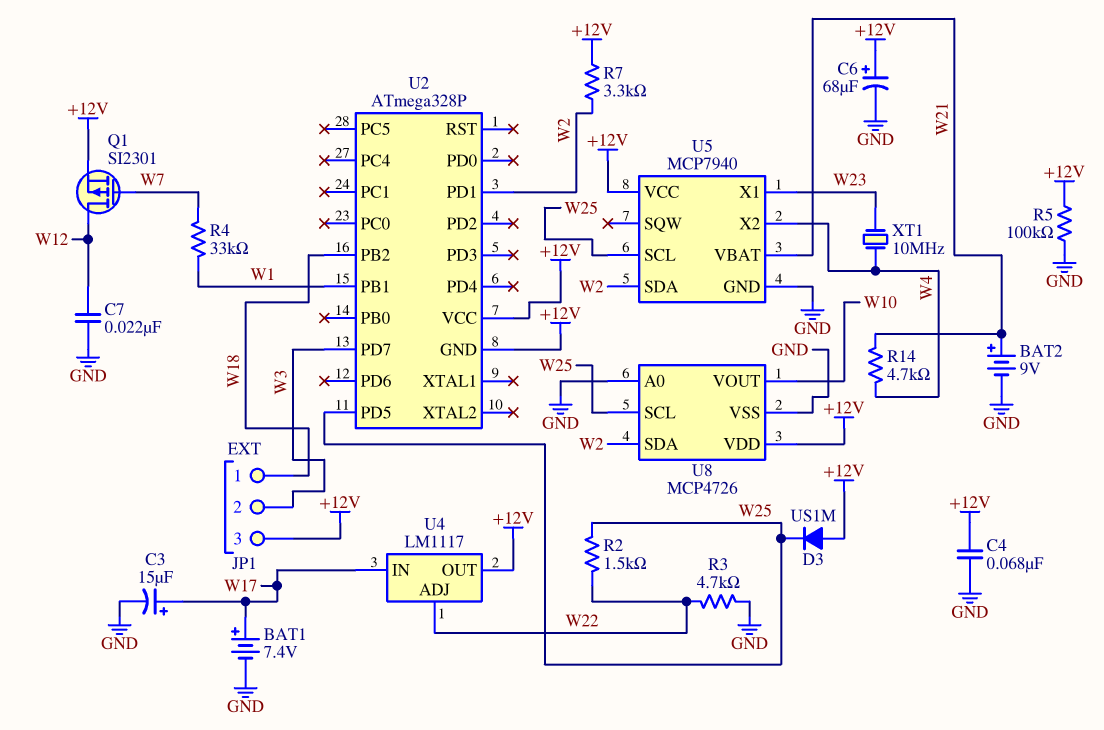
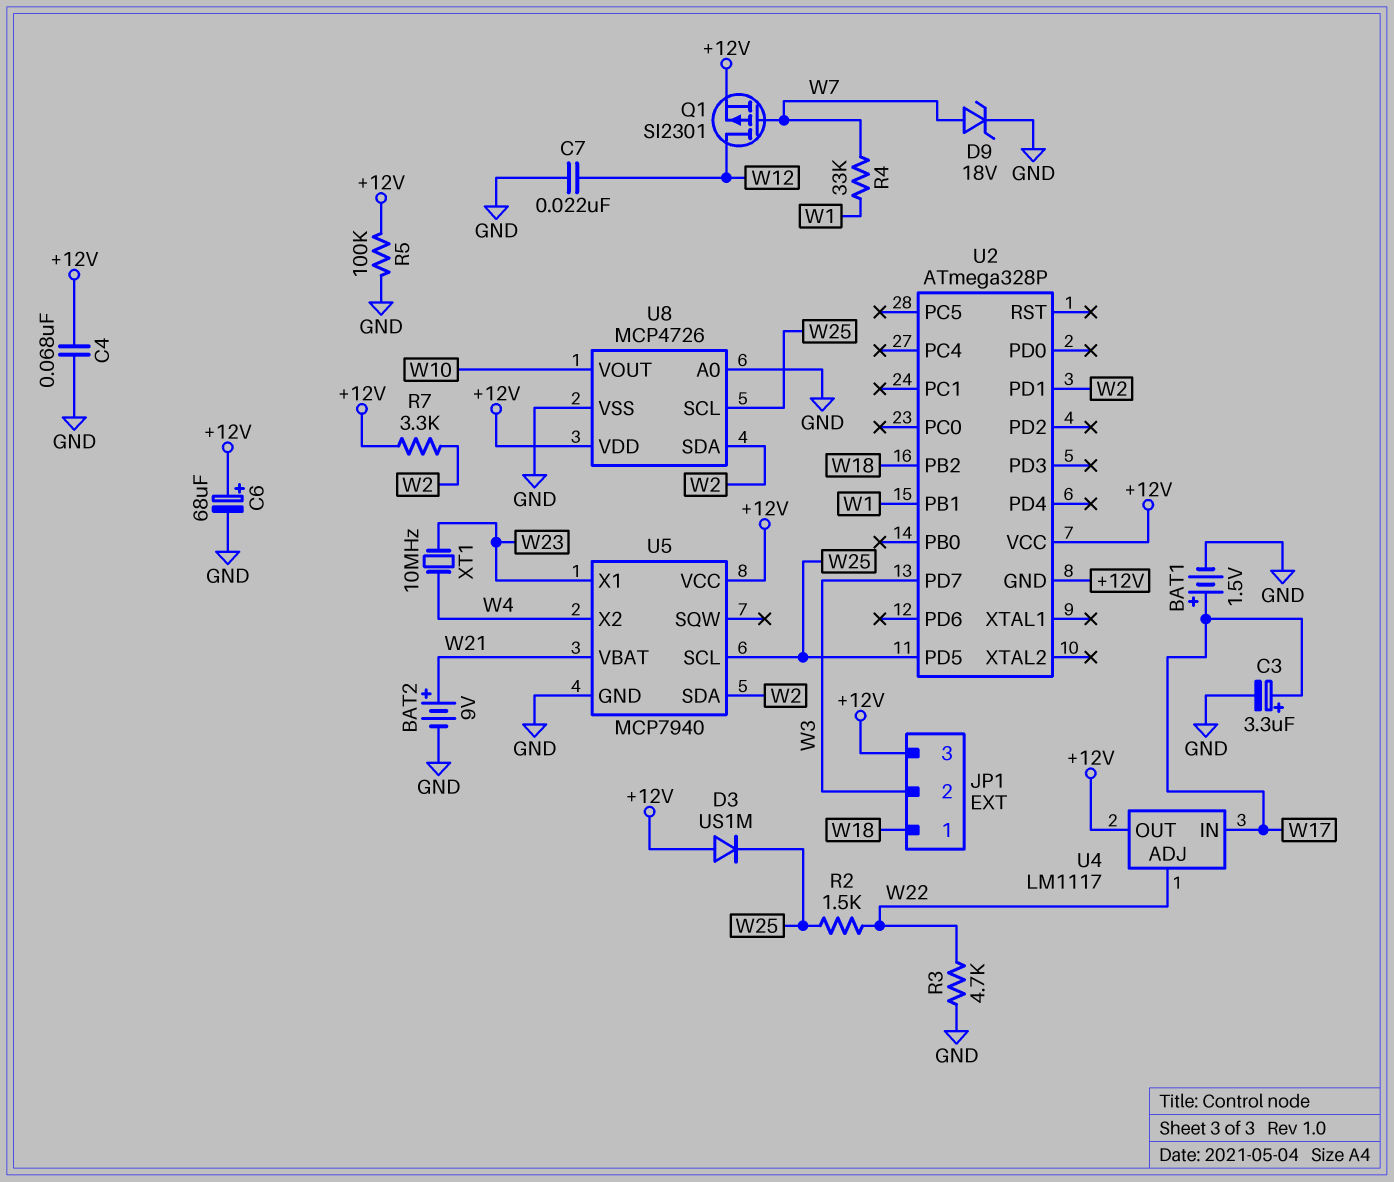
BAT1: 7.4V (plus W17, minus GND) -> 1.5V (plus W17, minus GND)
C3: 15uF (plus W17, minus GND) -> 3.3uF (plus W17, minus GND)
D9: none -> zener 18V (A W7, K GND)
R14: 4.7k (W4, W21) -> none

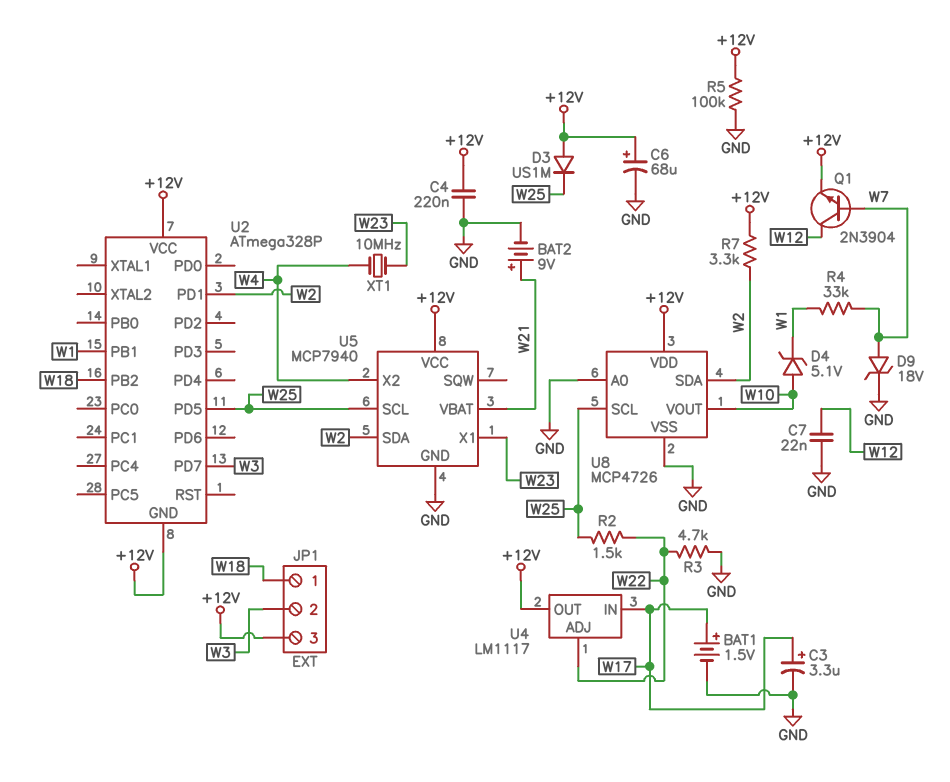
C4: 68nF (+12V, GND) -> 220nF (+12V, GND)
D4: none -> zener 5.1V (A W10, K W1)
Q1: PMOS SI2301 (G W7, D W12, S +12V) -> NPN 2N3904 (B W7, C W12, E +12V)

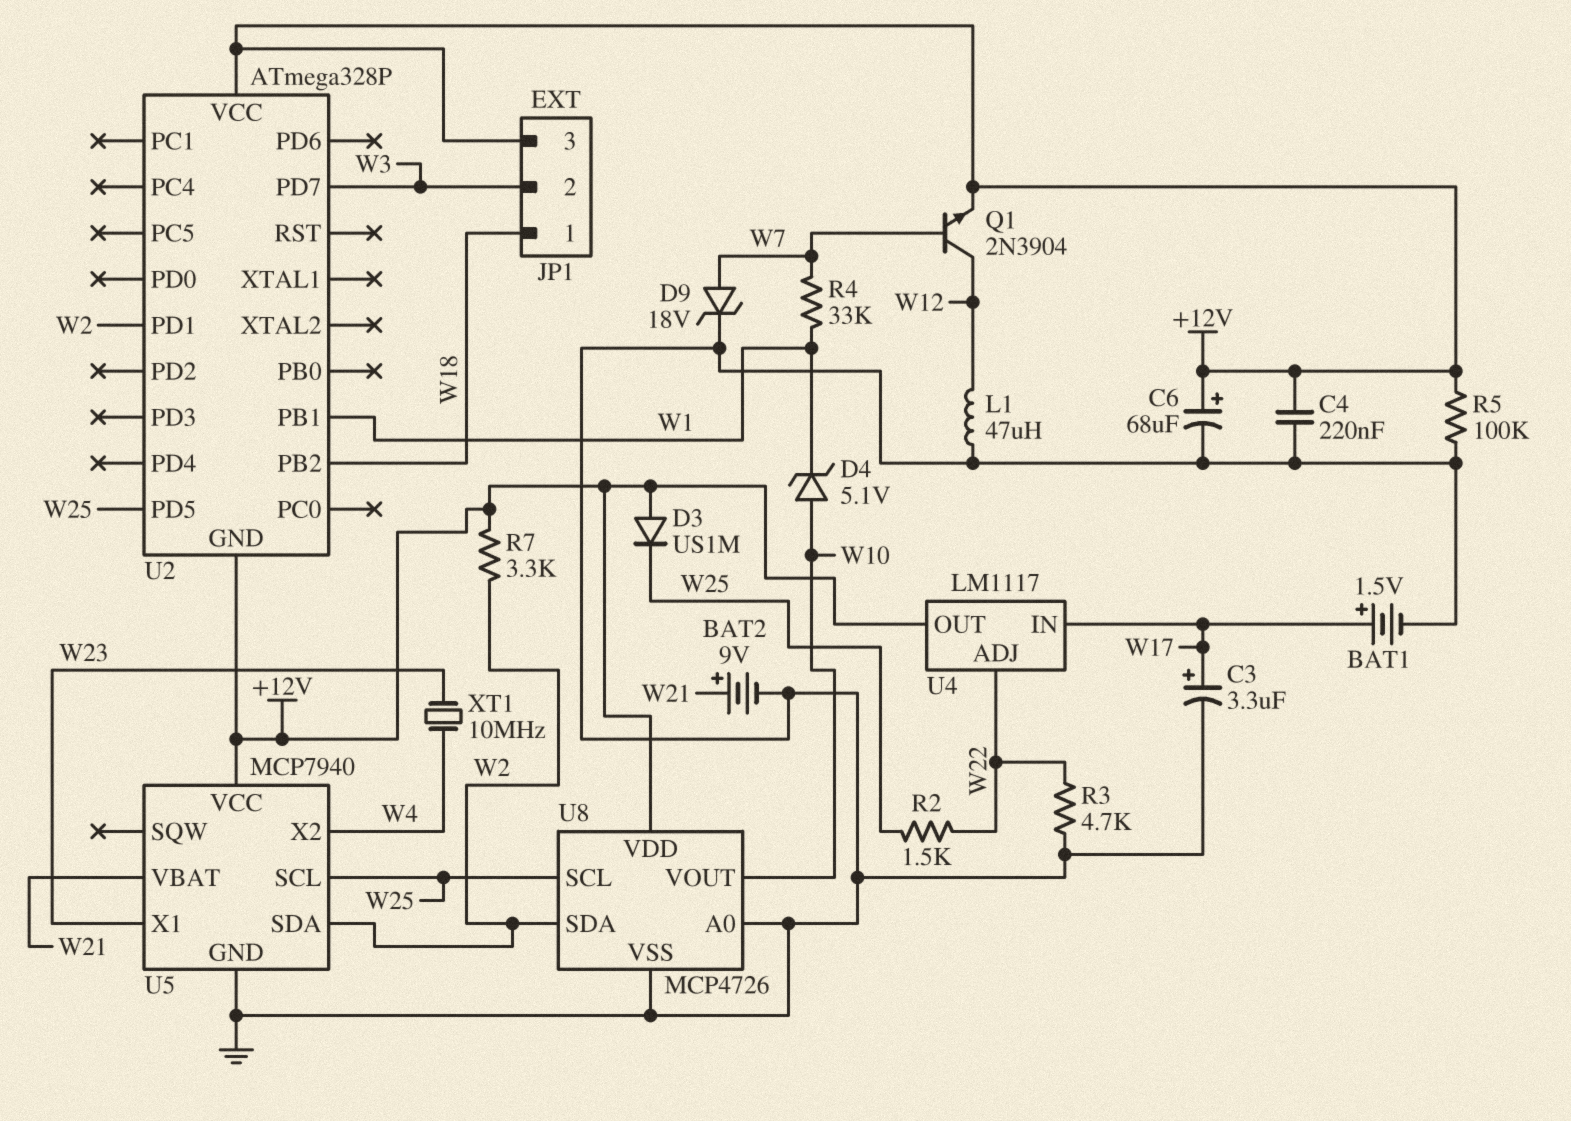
C7: 22nF (GND, W12) -> none
L1: none -> 47uH (GND, W12)

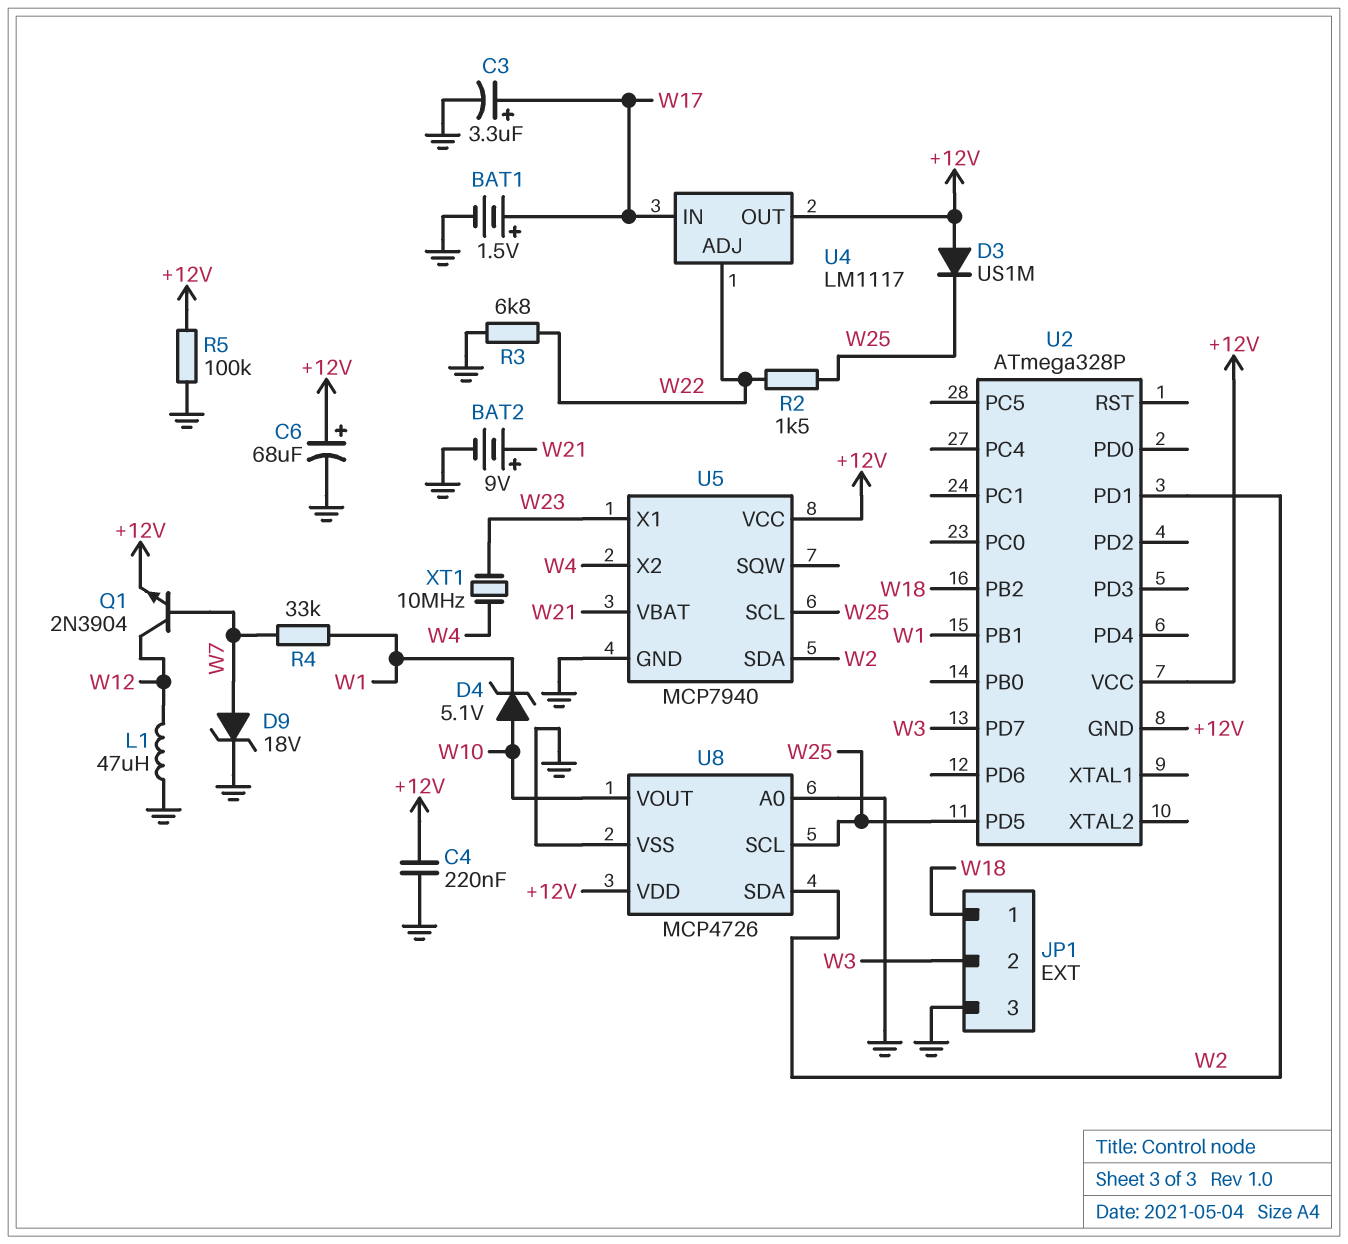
JP1 pin 3: +12V -> GND
R3: 4.7k (GND, W22) -> 6.8k (GND, W22)
R7: 3.3k (+12V, W2) -> none

